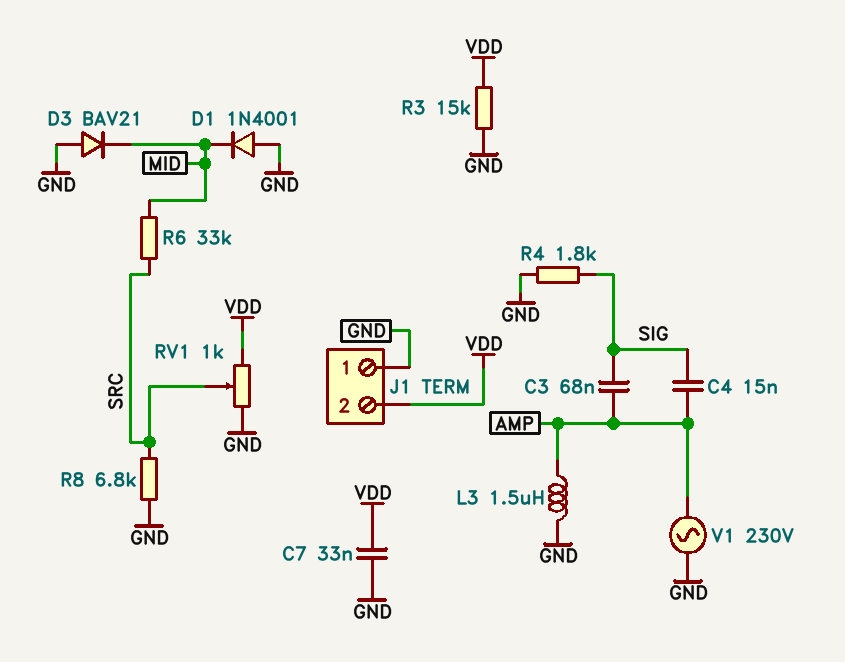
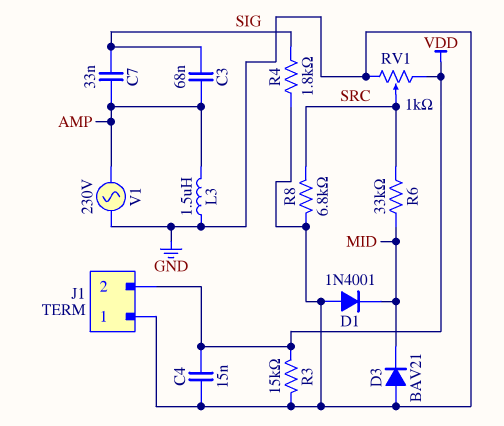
C4: 15nF (AMP, SIG) -> 15nF (GND, VDD)
C7: 33nF (GND, VDD) -> 33nF (AMP, SIG)

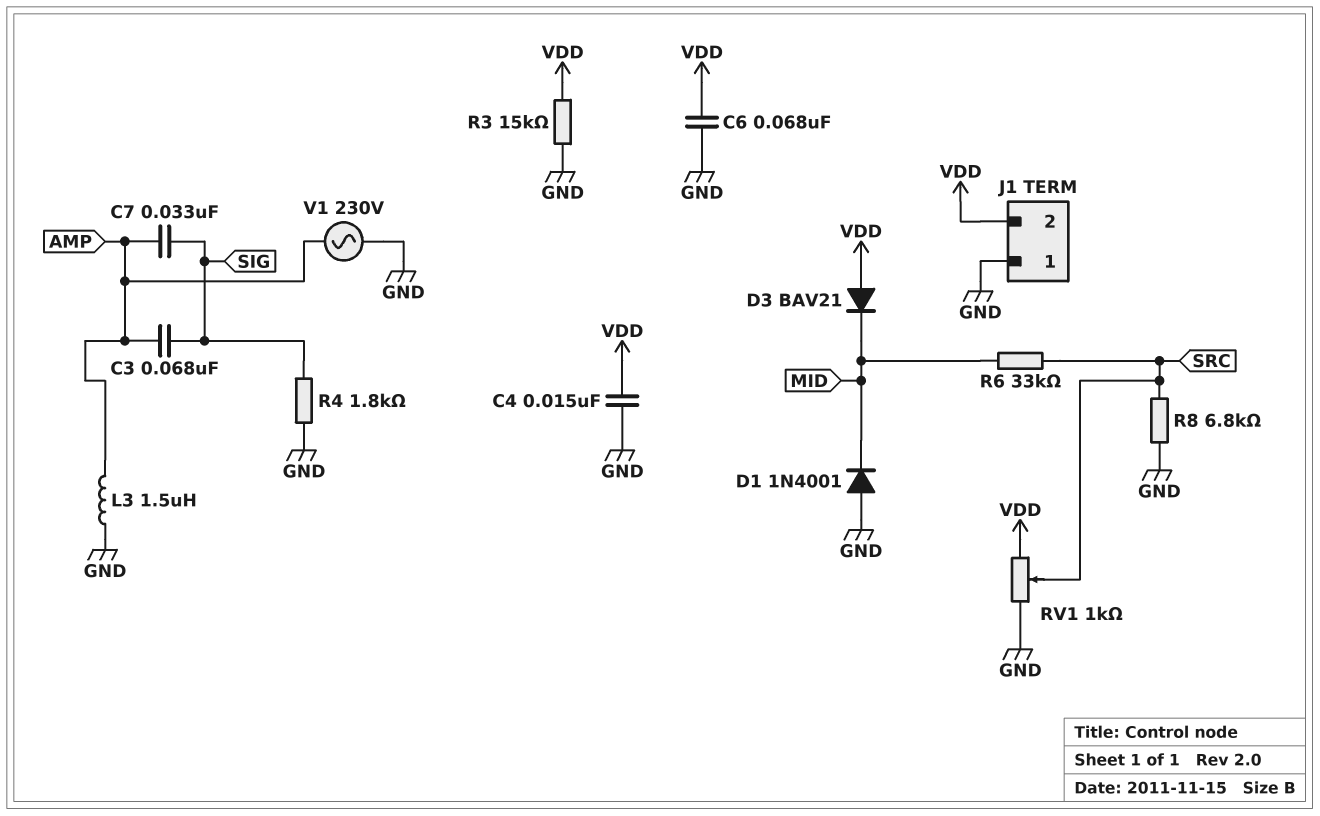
C6: none -> 68nF (GND, VDD)
D3: diode BAV21 (A GND, K MID) -> diode BAV21 (A VDD, K MID)

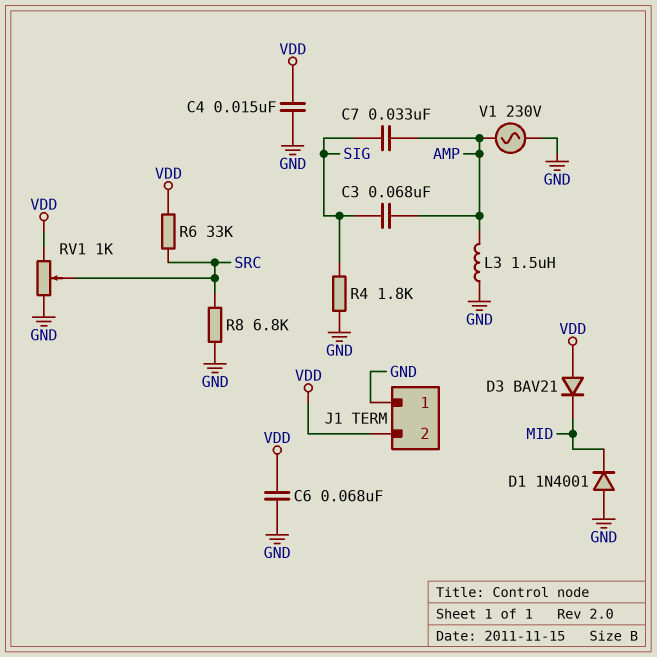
R3: 15k (GND, VDD) -> none
R6: 33k (MID, SRC) -> 33k (SRC, VDD)

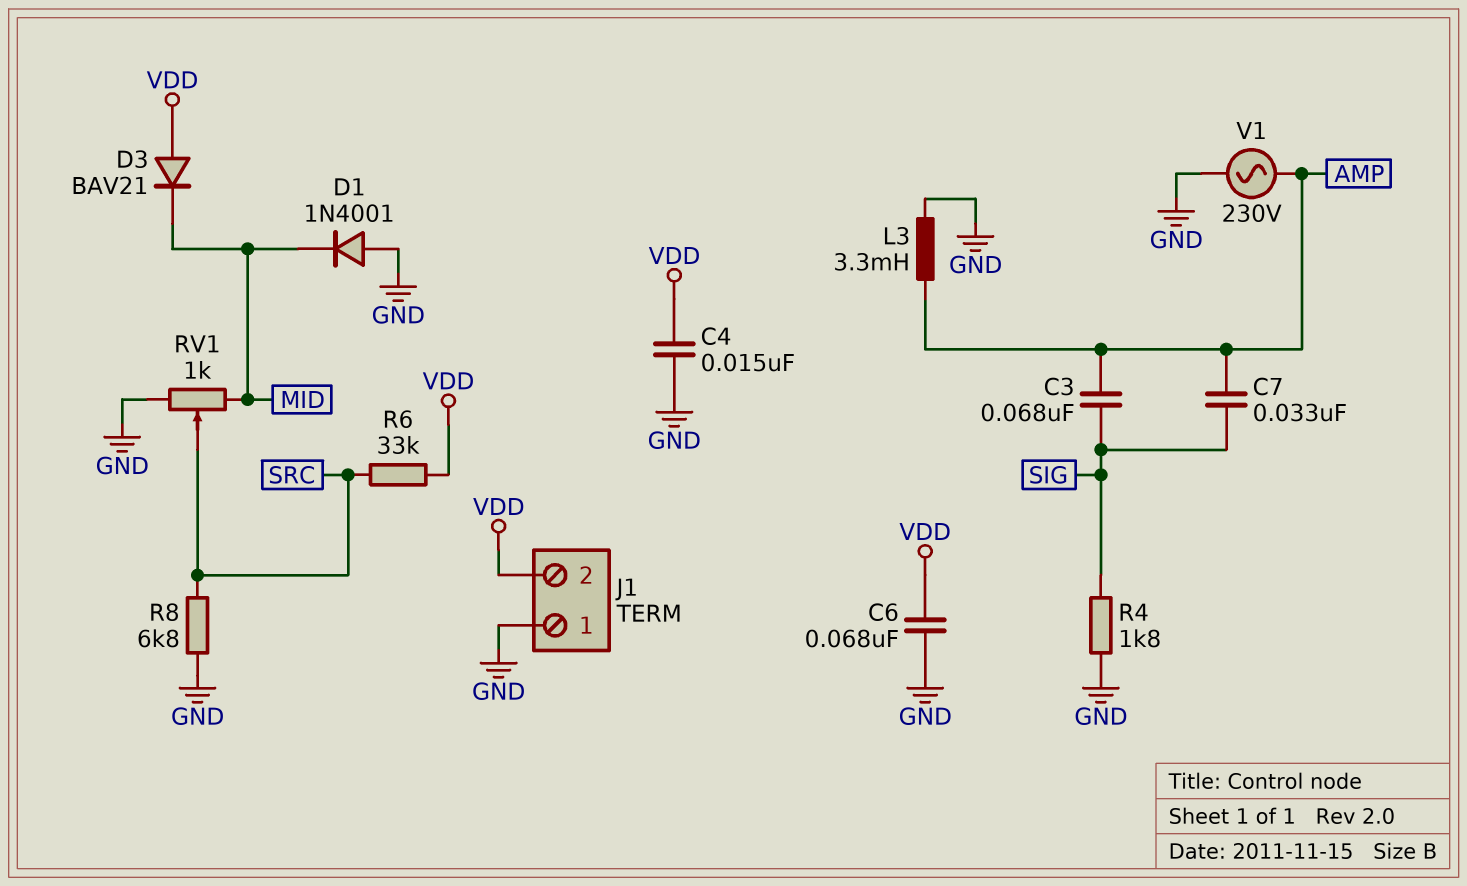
L3: 1.5uH (AMP, GND) -> 3.3mH (AMP, GND)
RV1: 1k (GND, VDD, wiper SRC) -> 1k (GND, MID, wiper SRC)

